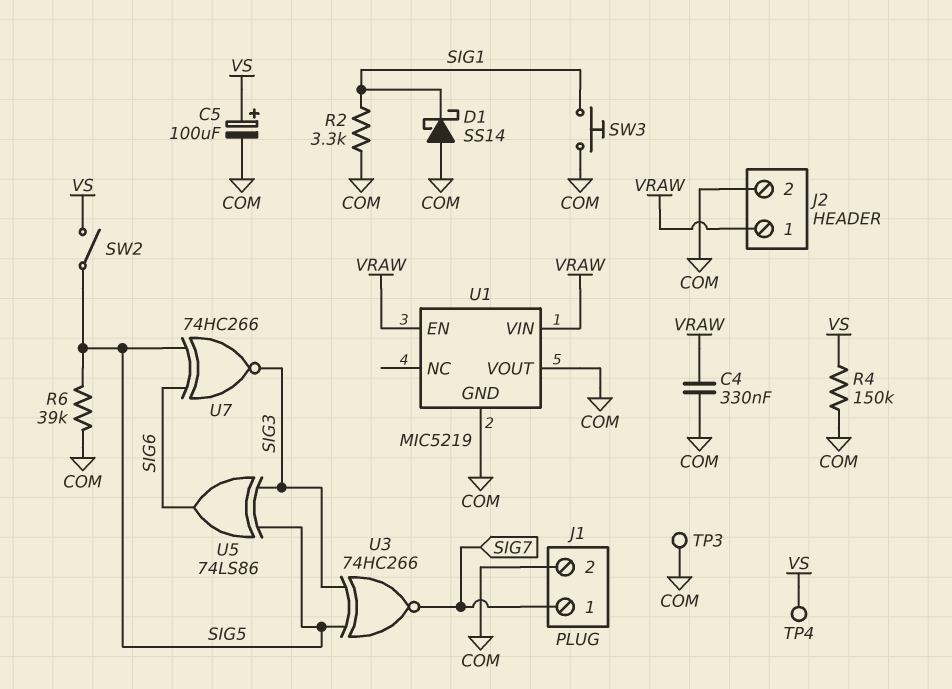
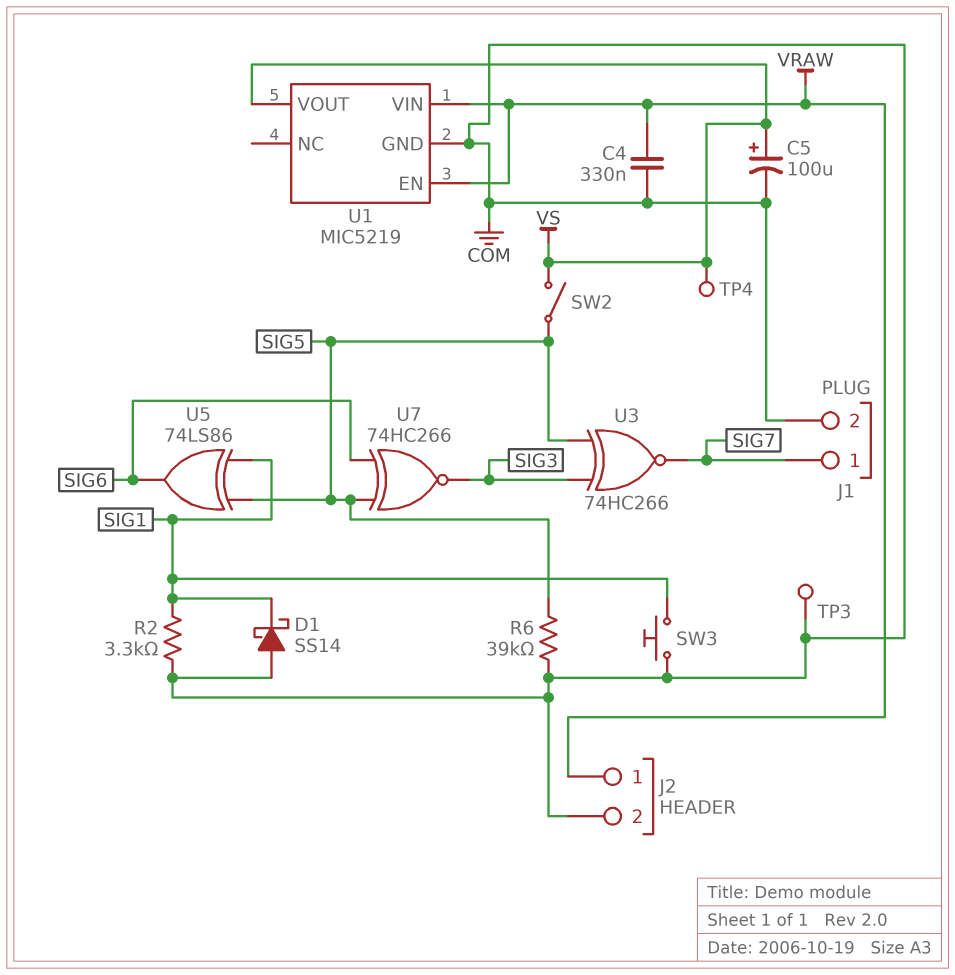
R4: 150k (COM, VS) -> none
U1 pin VOUT: COM -> VS
U5: XOR 74LS86 (in SIG3, in SIG5, out SIG6) -> XOR 74LS86 (in SIG1, in SIG5, out SIG6)

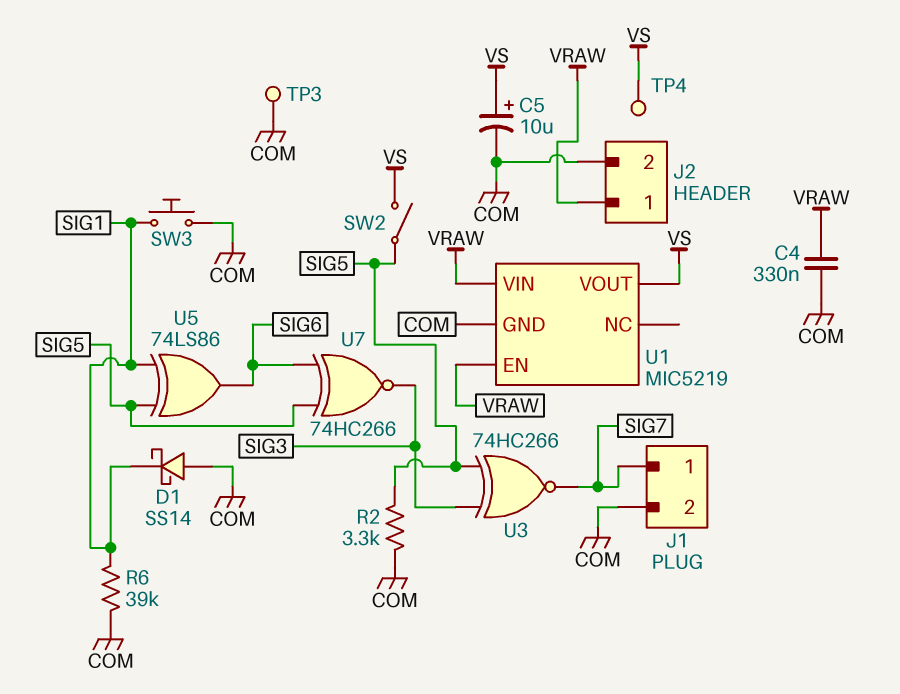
C5: 100uF (plus VS, minus COM) -> 10uF (plus VS, minus COM)
R2: 3.3k (COM, SIG1) -> 3.3k (COM, SIG5)
R6: 39k (COM, SIG5) -> 39k (COM, SIG1)

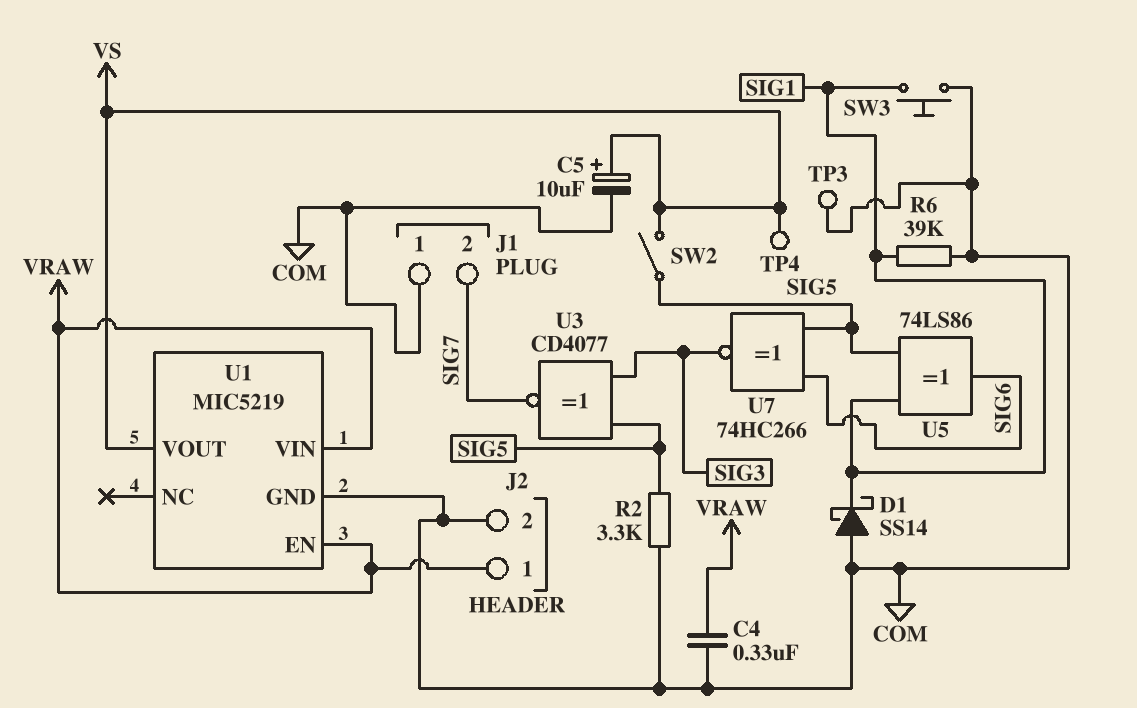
J1 pin 1: SIG7 -> COM
J1 pin 2: COM -> SIG7
U3: XNOR 74HC266 (in SIG3, in SIG5, out SIG7) -> XNOR CD4077 (in SIG3, in SIG5, out SIG7)

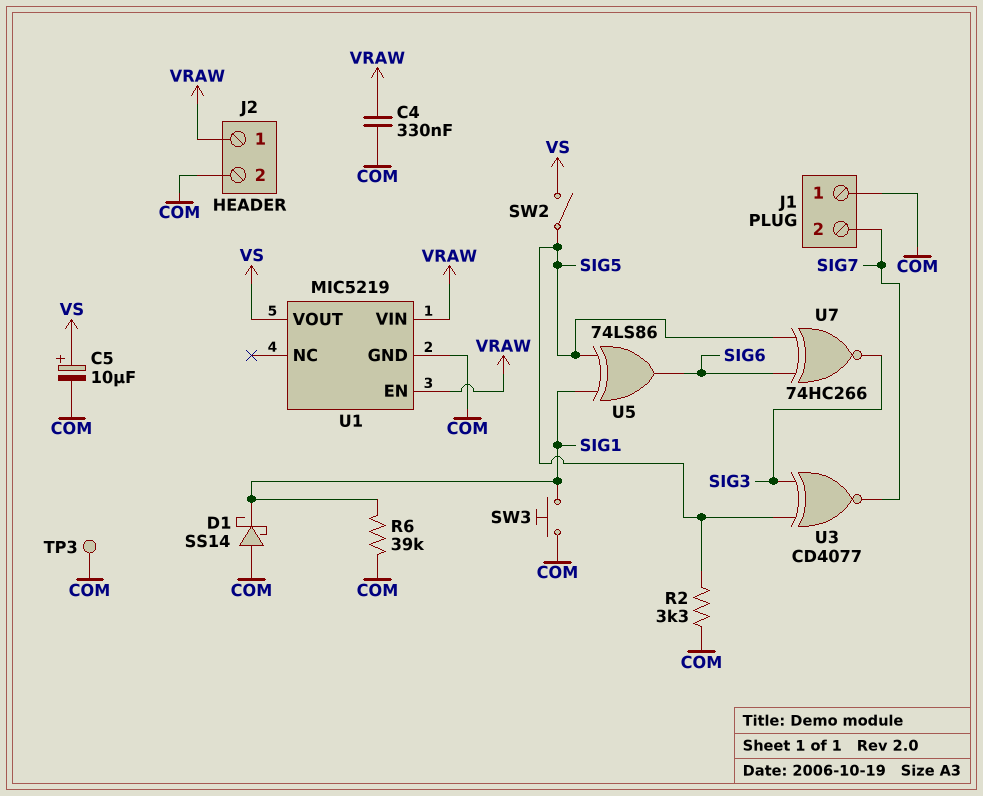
TP4: test point (VS) -> none

